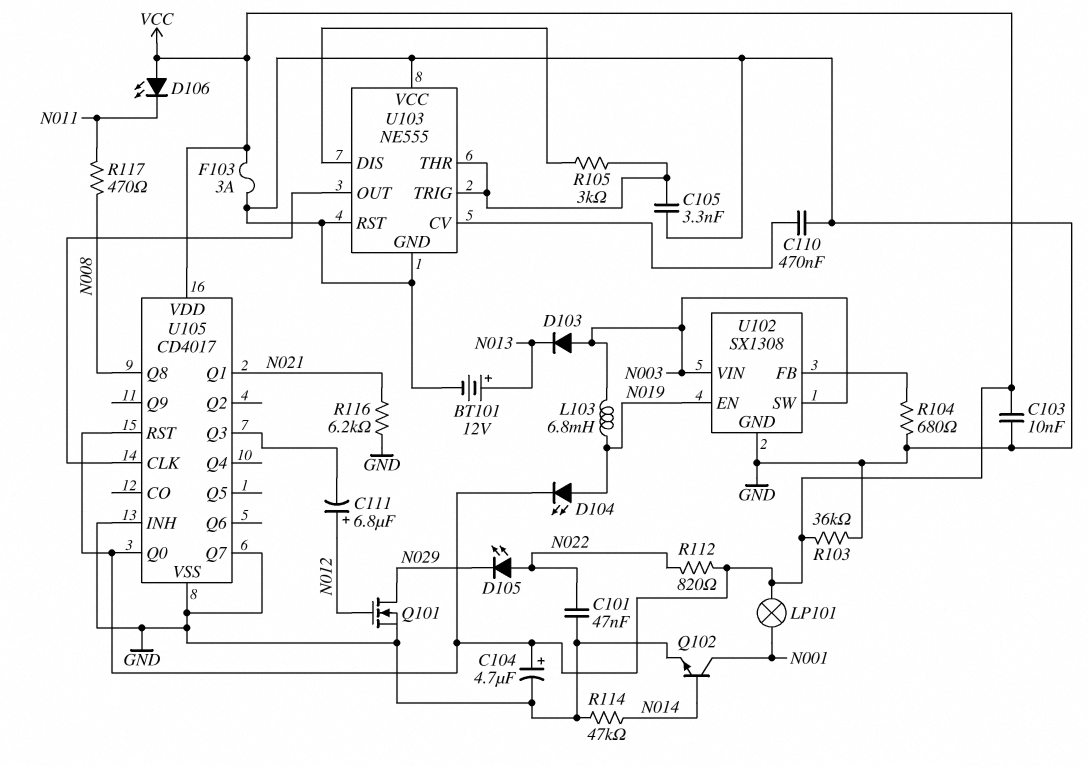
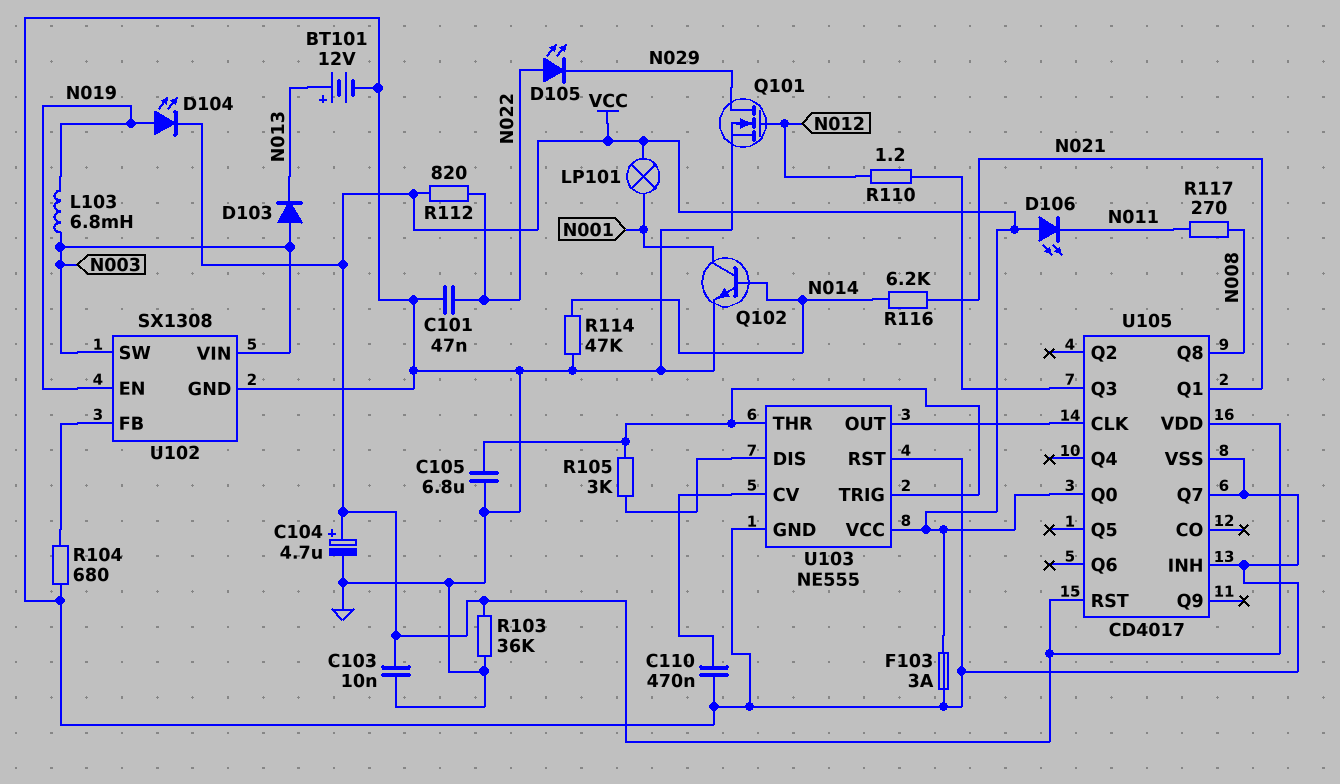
C105: 3.3nF (GND, U103/THR) -> 6.8uF (GND, U103/THR)
C111: 6.8uF (plus N012, minus U105/Q3) -> none
R110: none -> 1.2 (N012, U105/Q3)
R116: 6.2k (GND, N021) -> 6.2k (N014, N021)
R117: 470 (N008, N011) -> 270 (N008, N011)
U103 pin VCC: GND -> VCC

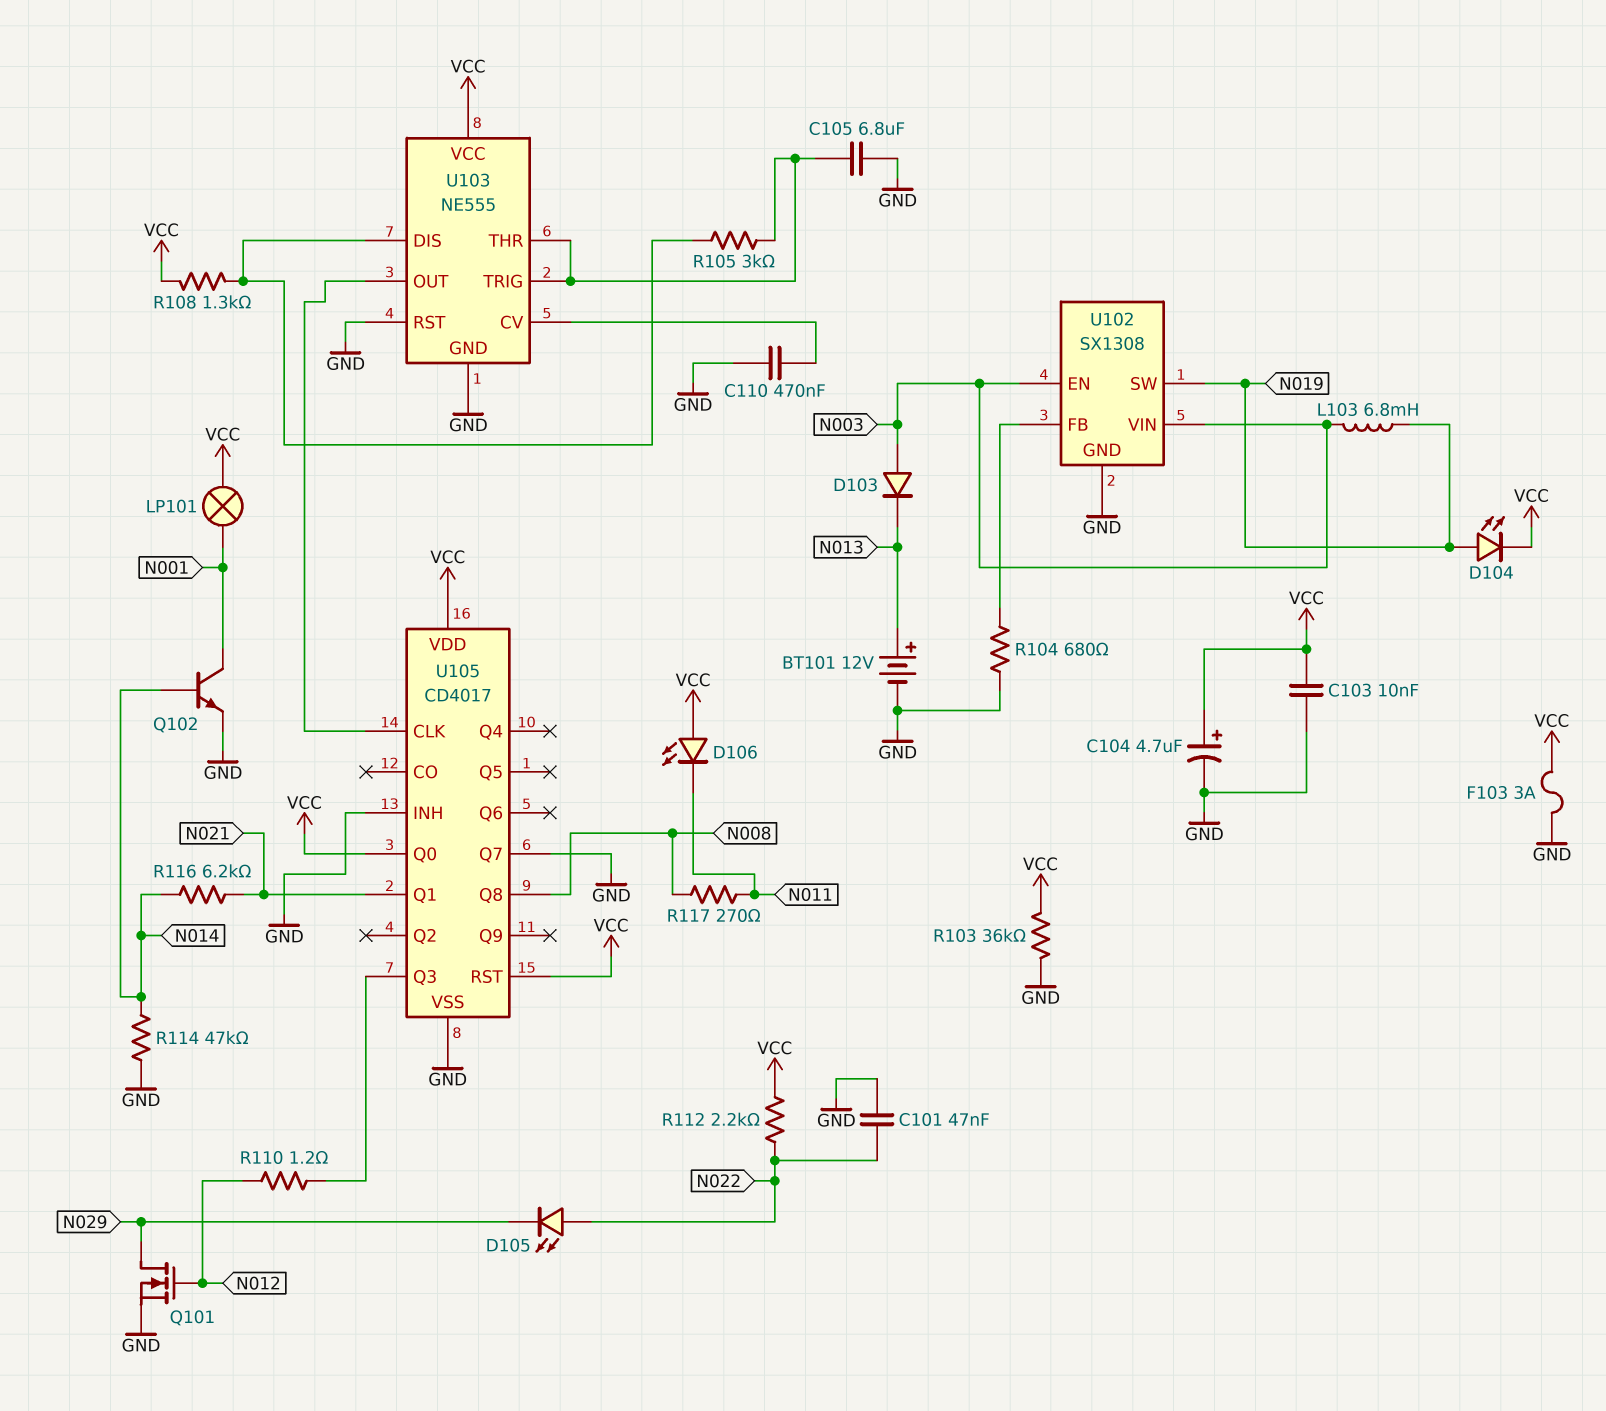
R108: none -> 1.3k (U103/DIS, VCC)
R112: 820 (N022, VCC) -> 2.2k (N022, VCC)
U102 pin EN: N019 -> N003
U102 pin SW: N003 -> N019

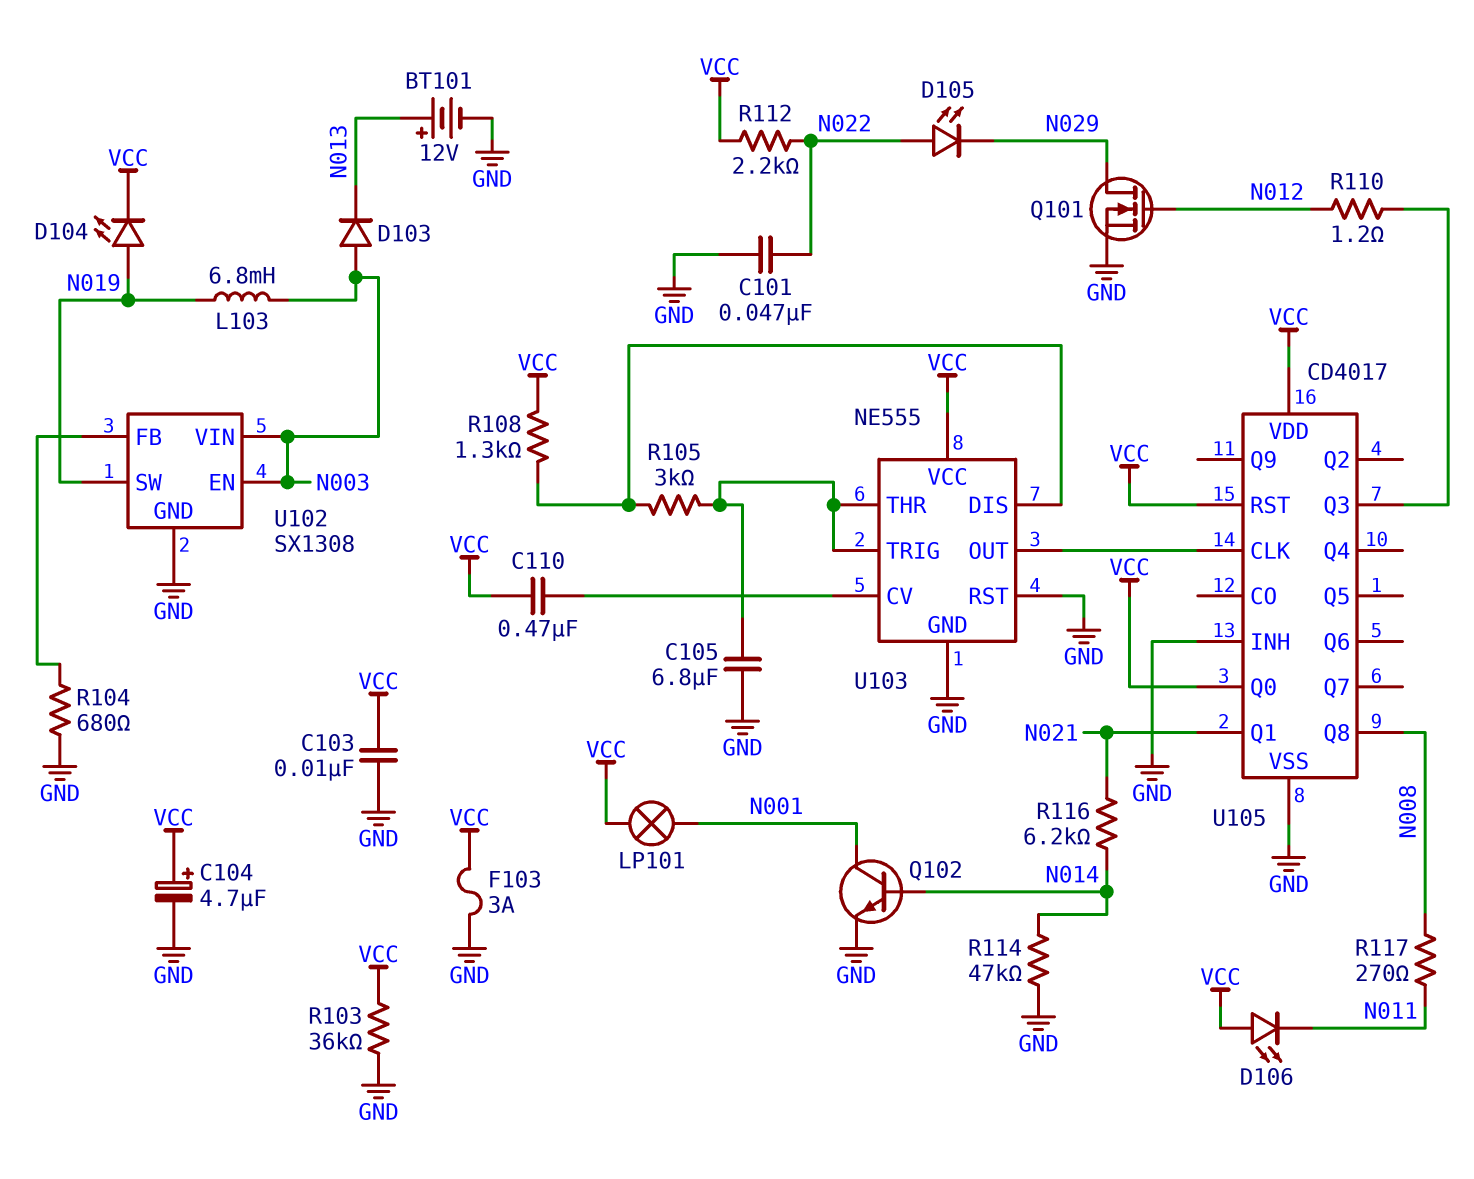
C110: 470nF (GND, U103/CV) -> 470nF (U103/CV, VCC)
U105 pin Q7: GND -> none

